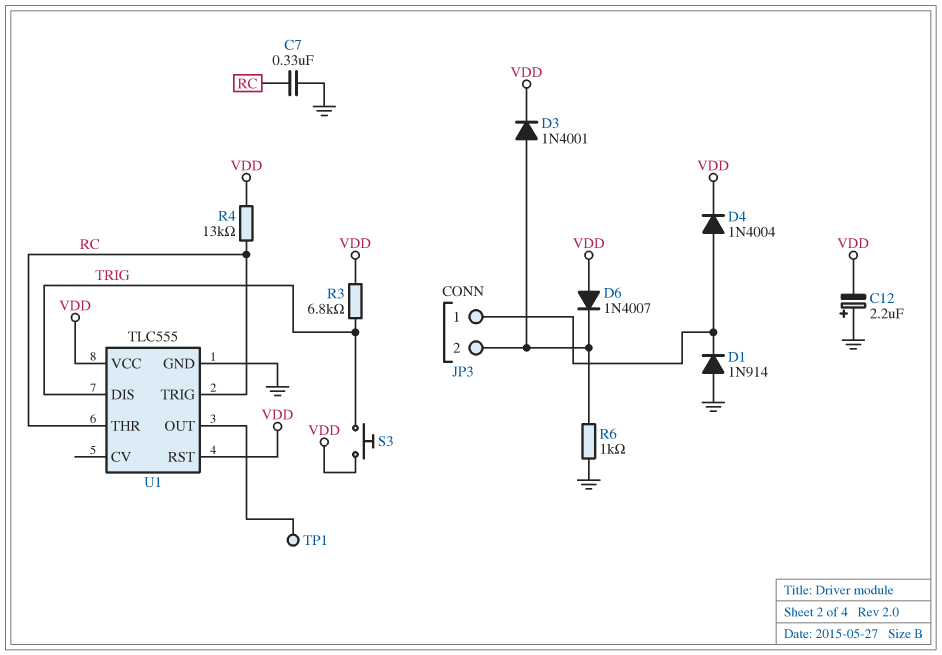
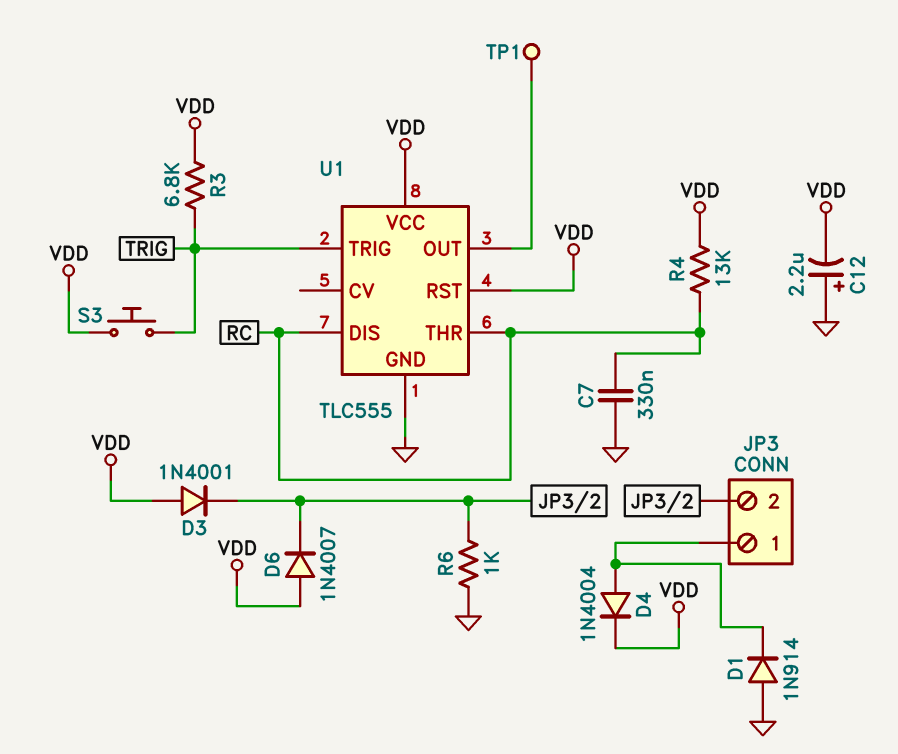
D3: diode 1N4001 (A JP3/2, K VDD) -> diode 1N4001 (A VDD, K JP3/2)
U1 pin DIS: TRIG -> RC
U1 pin TRIG: RC -> TRIG

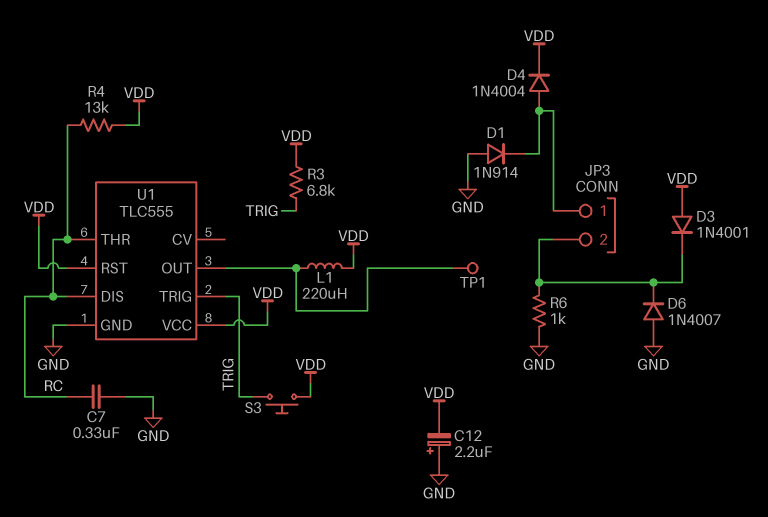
D6: diode 1N4007 (A VDD, K JP3/2) -> diode 1N4007 (A GND, K JP3/2)
L1: none -> 220uH (U1/OUT, VDD)

